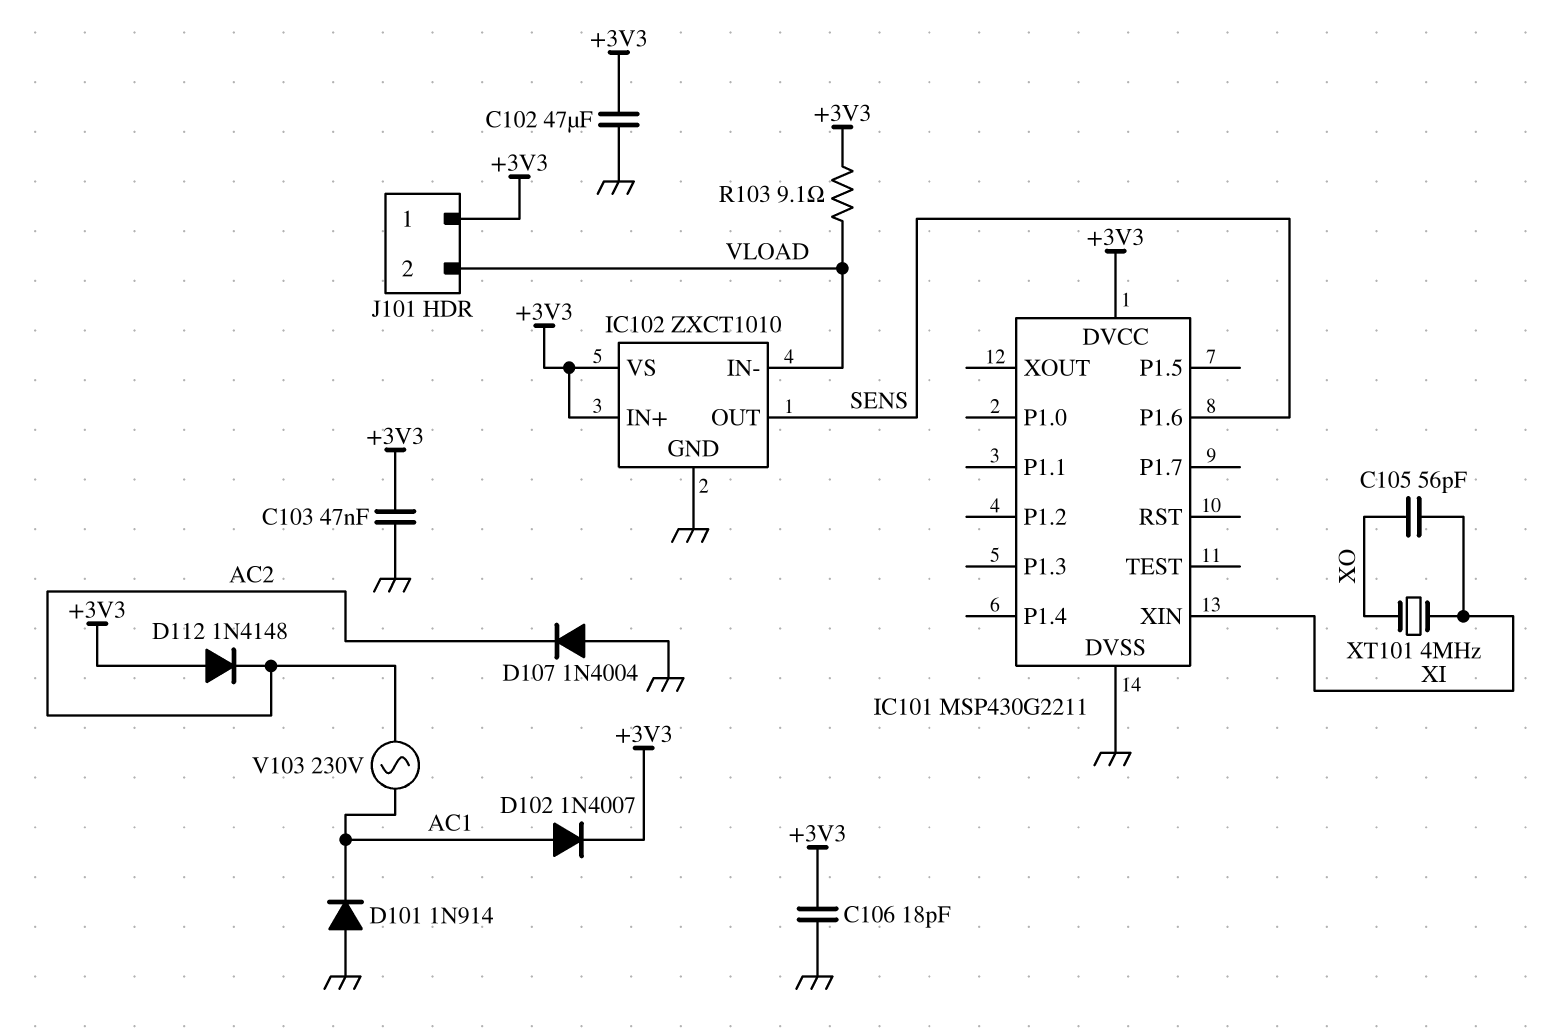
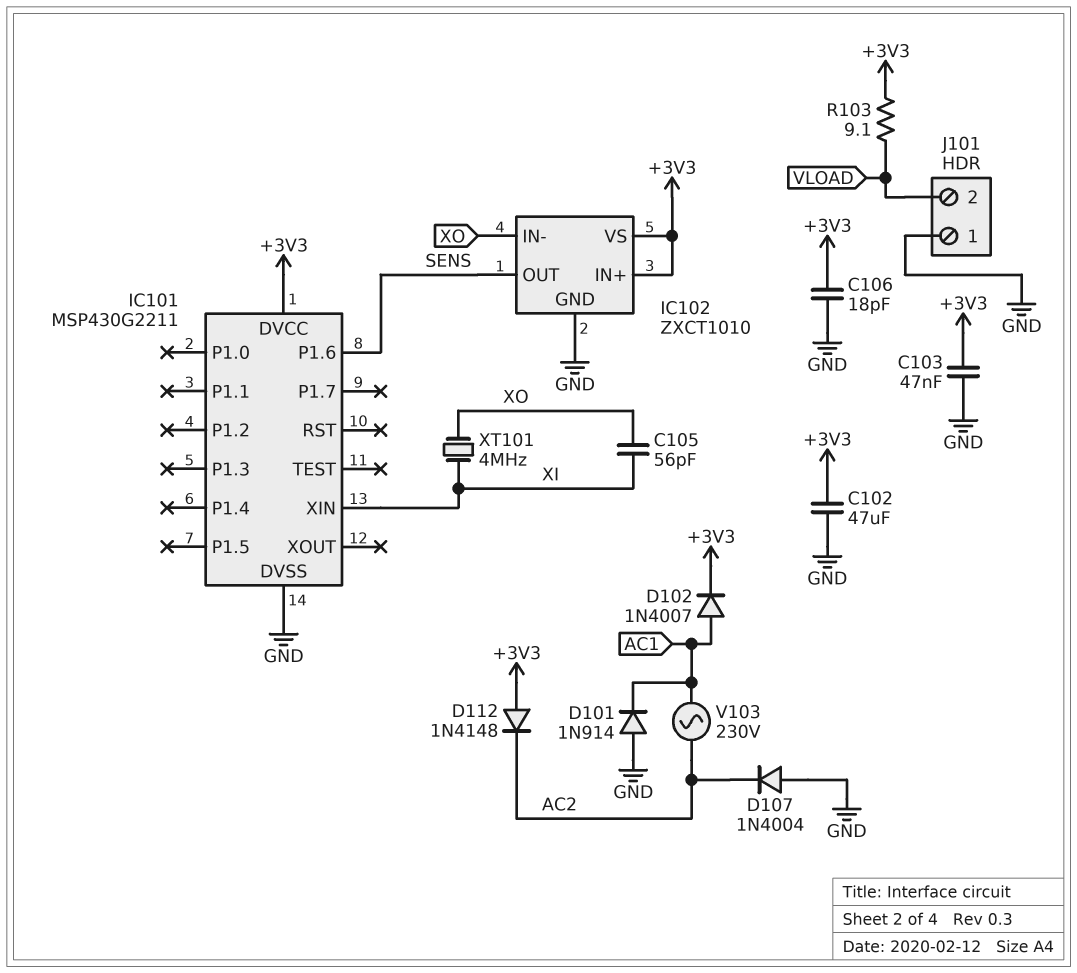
IC102 pin IN-: VLOAD -> XO
J101 pin 1: +3V3 -> GND

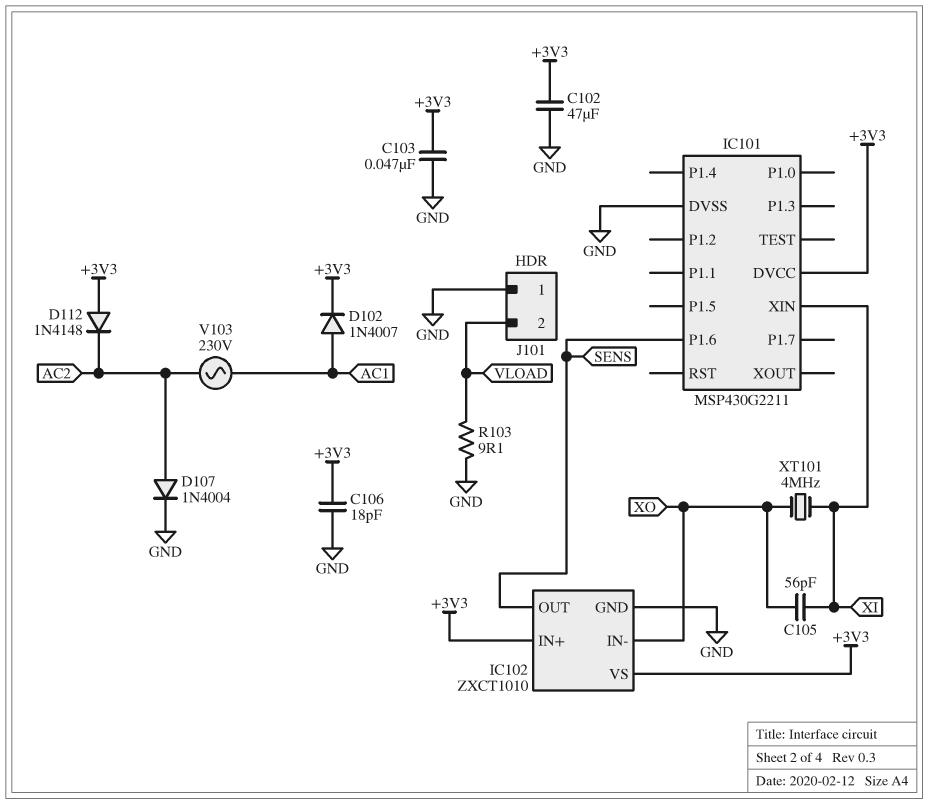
D101: diode 1N914 (A GND, K AC1) -> none
D107: diode 1N4004 (A GND, K AC2) -> diode 1N4004 (A AC2, K GND)
R103: 9.1 (+3V3, VLOAD) -> 9.1 (GND, VLOAD)

